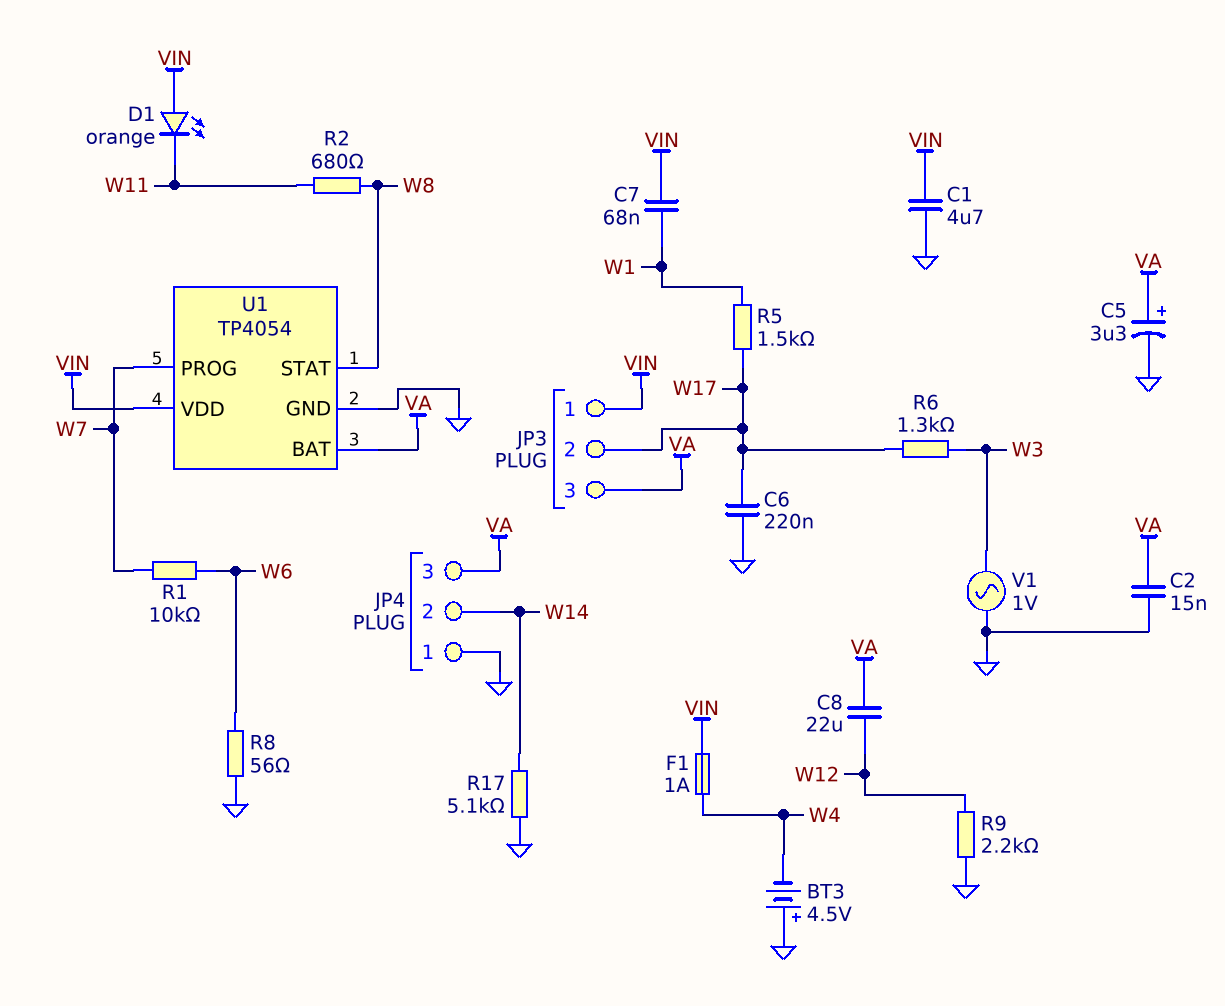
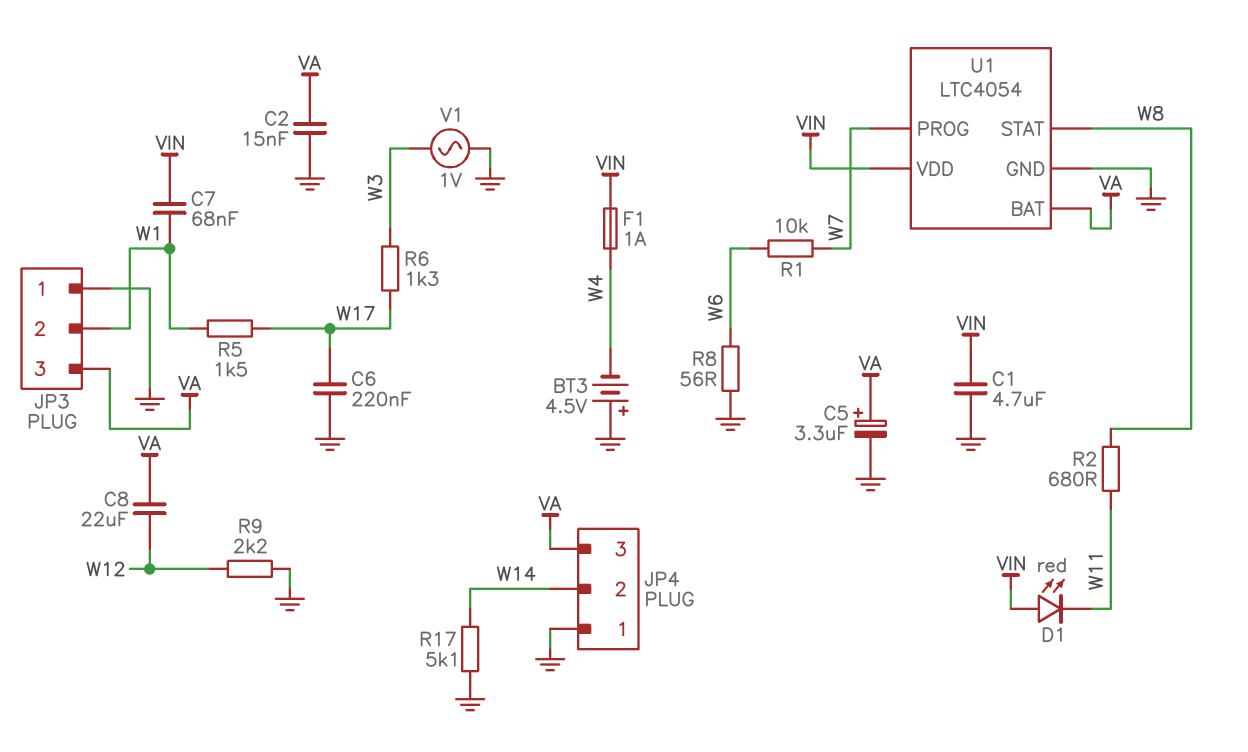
D1: LED orange (A VIN, K W11) -> LED red (A VIN, K W11)
JP3 pin 1: VIN -> GND
JP3 pin 2: W17 -> W1
U1: TP4054 -> LTC4054

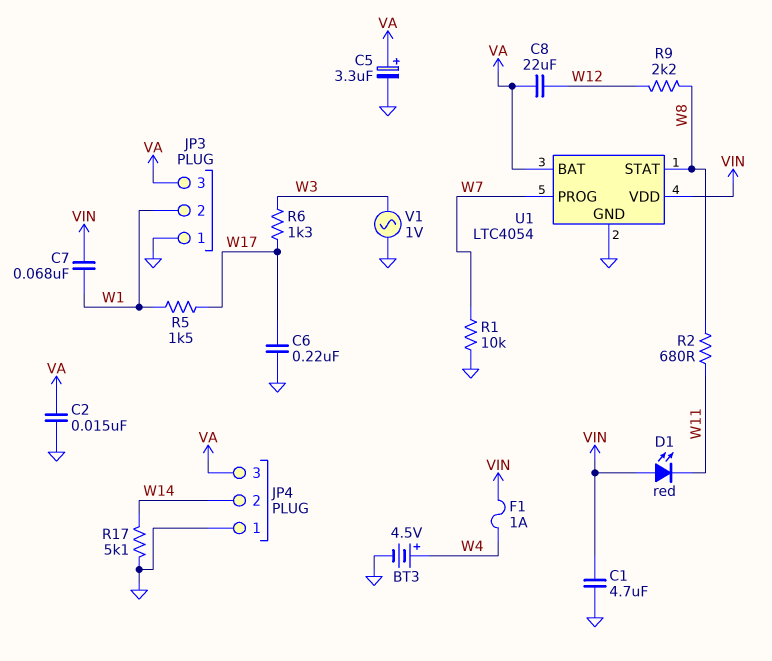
BT3: 4.5V (plus GND, minus W4) -> 4.5V (plus W4, minus GND)
R1: 10k (W6, W7) -> 10k (GND, W7)
R8: 56 (GND, W6) -> none
R9: 2.2k (GND, W12) -> 2.2k (W8, W12)

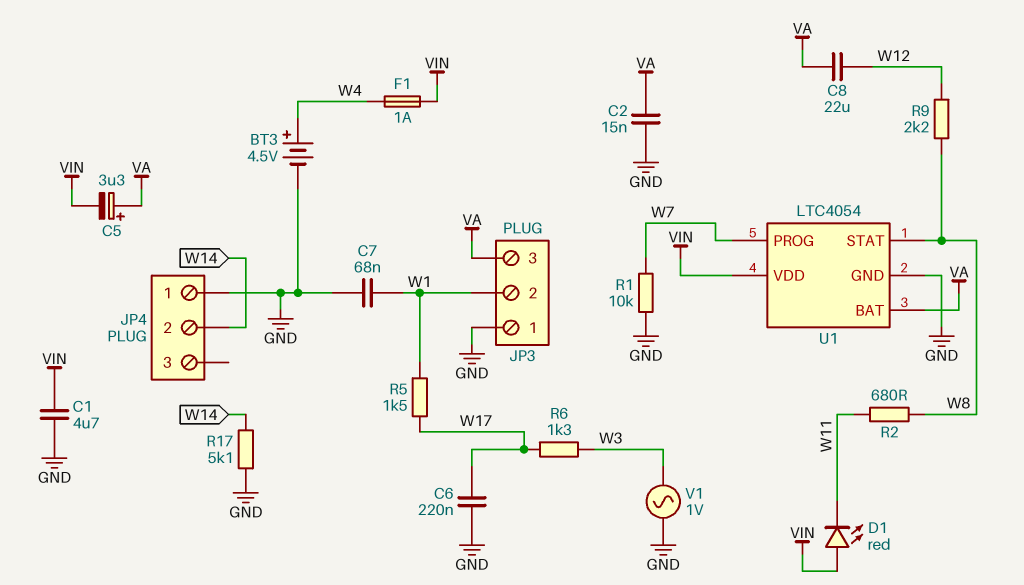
C5: 3.3uF (plus VA, minus GND) -> 3.3uF (plus VA, minus VIN)
C7: 68nF (VIN, W1) -> 68nF (GND, W1)
JP4 pin 3: VA -> none

